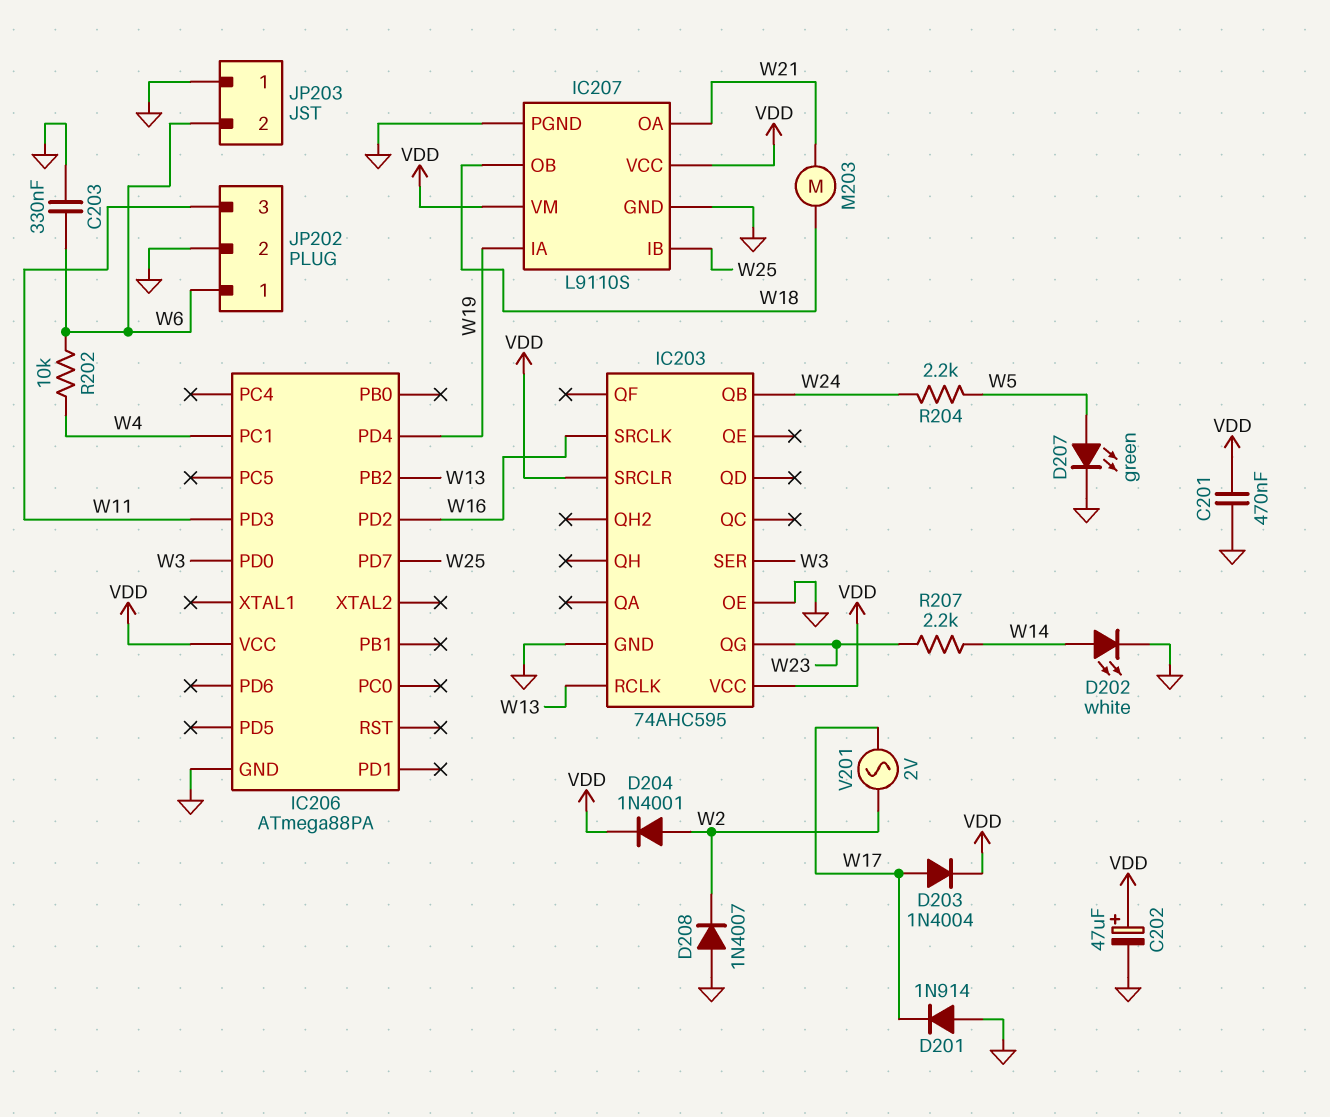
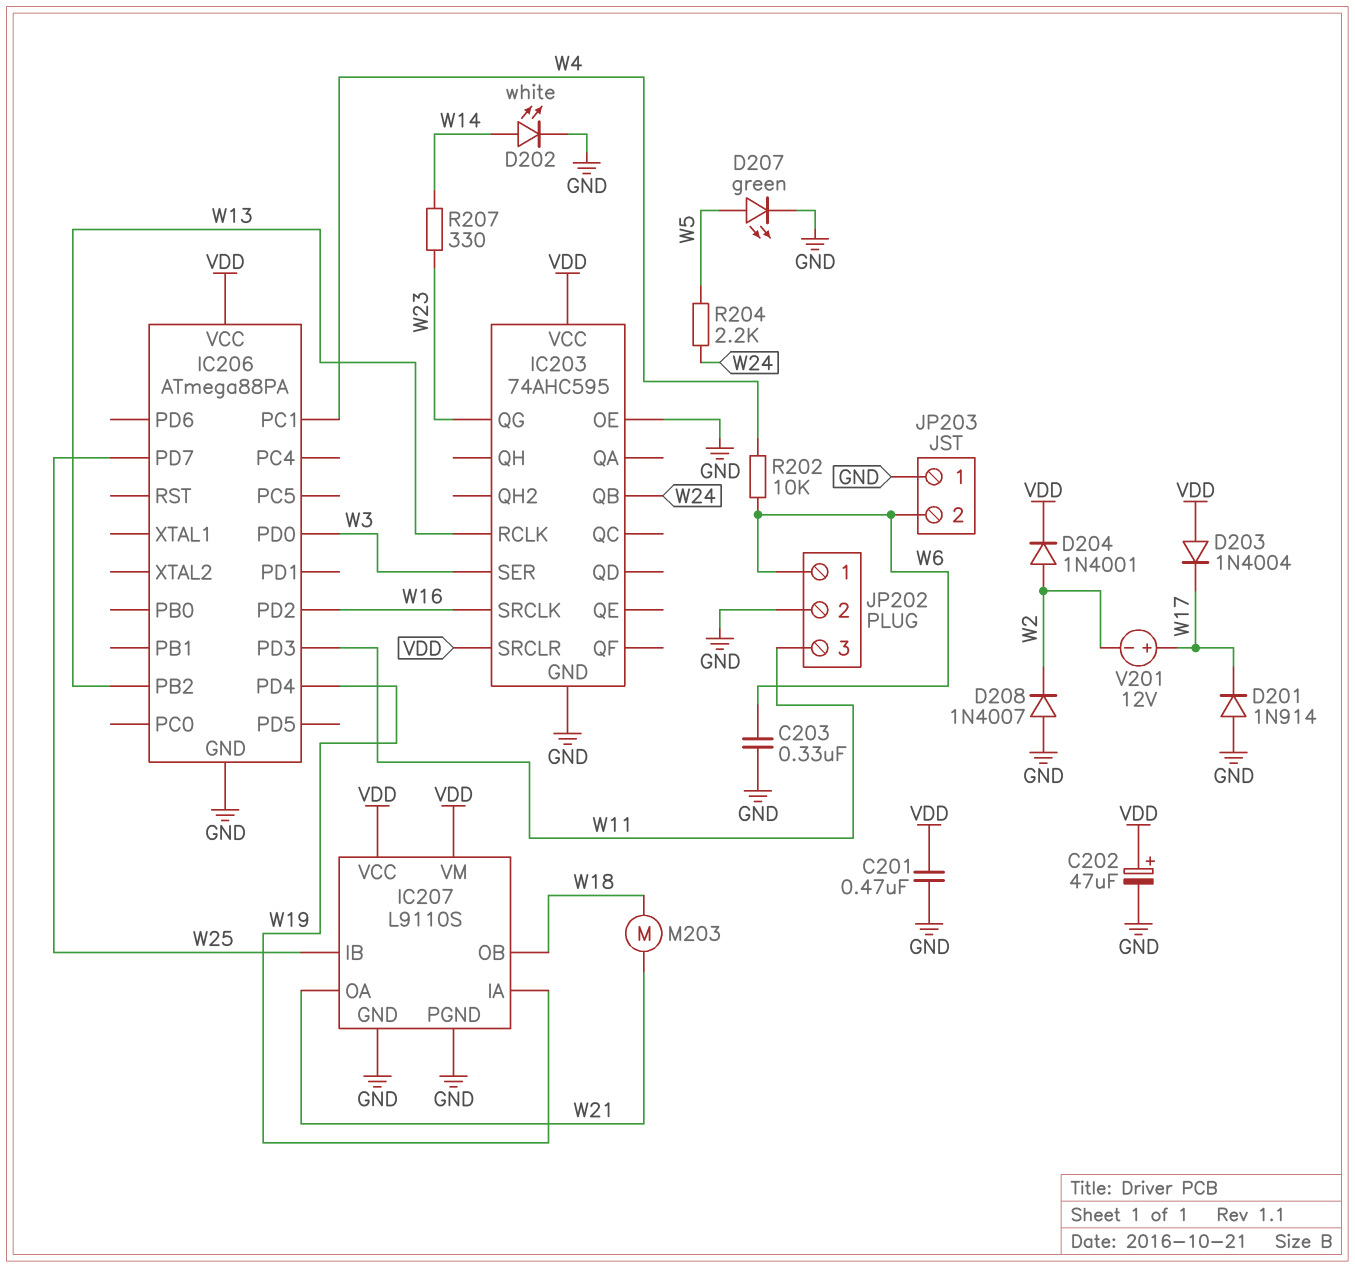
D203: diode 1N4004 (A W17, K VDD) -> diode 1N4004 (A VDD, K W17)
R207: 2.2k (W14, W23) -> 330 (W14, W23)
V201: AC 2V (W2, W17) -> 12V (plus W17, minus W2)

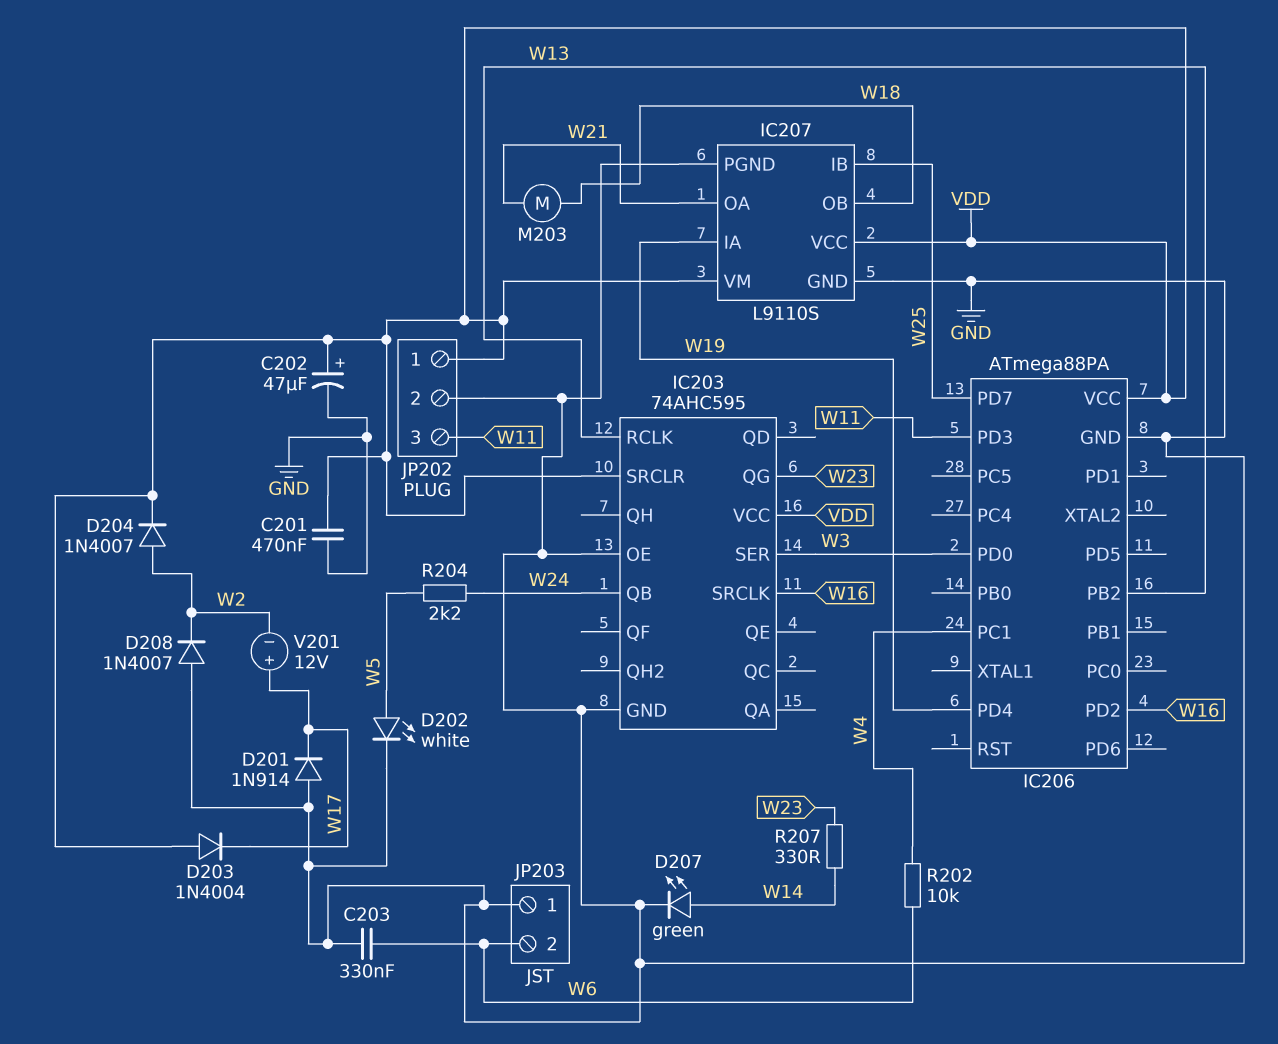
D202: LED white (A W14, K GND) -> LED white (A W5, K GND)
D204: diode 1N4001 (A W2, K VDD) -> diode 1N4007 (A W2, K VDD)
D207: LED green (A W5, K GND) -> LED green (A W14, K GND)
JP202 pin 1: W6 -> VDD

